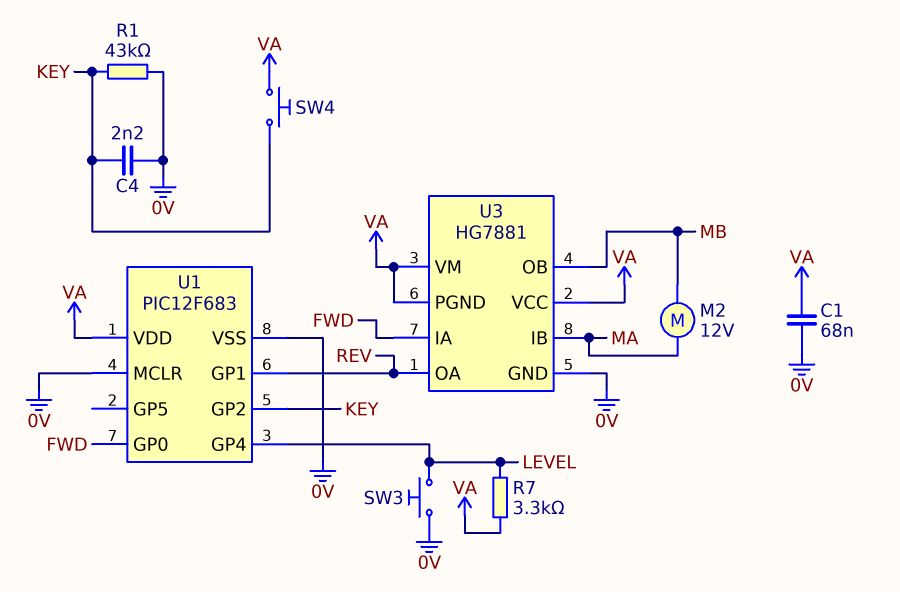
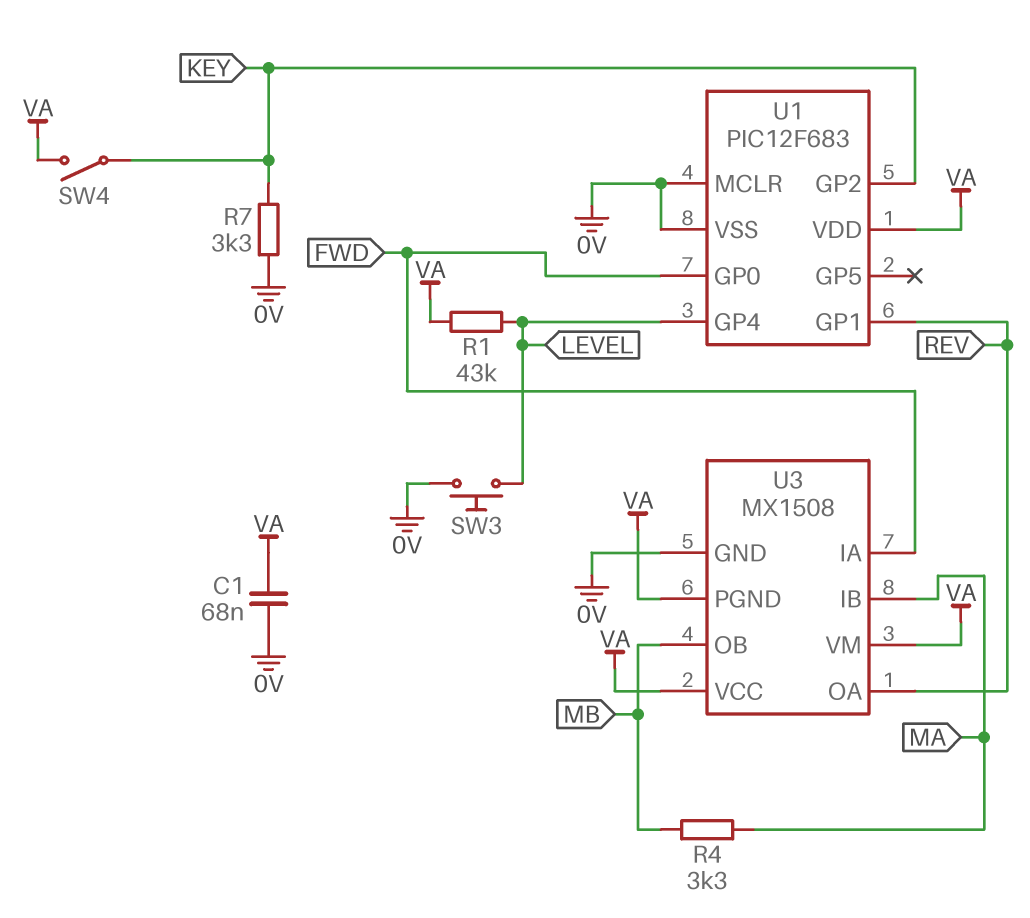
C4: 2.2nF (0V, KEY) -> none
M2: motor 12V (MA, MB) -> none
R1: 43k (0V, KEY) -> 43k (LEVEL, VA)
R4: none -> 3.3k (MA, MB)
R7: 3.3k (LEVEL, VA) -> 3.3k (0V, KEY)
SW4: button (KEY, VA) -> switch (KEY, VA)
U3: HG7881 -> MX1508

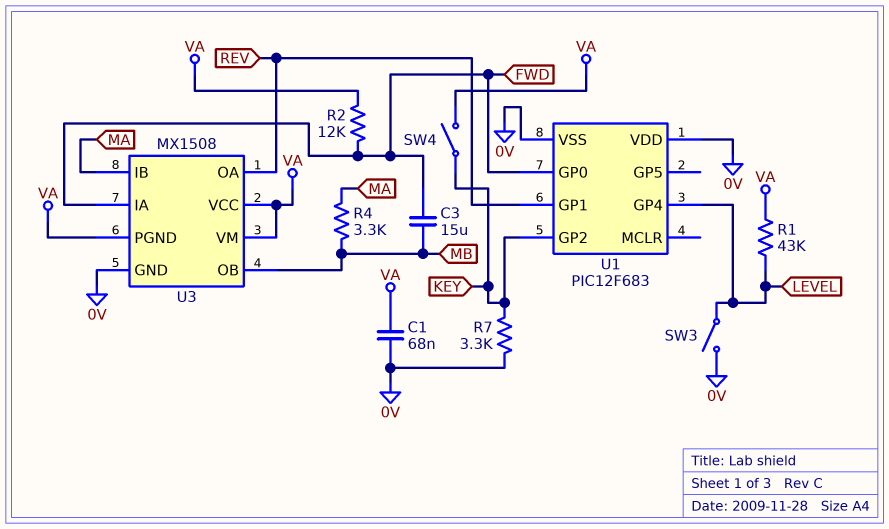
C3: none -> 15uF (FWD, MB)
R2: none -> 12k (FWD, VA)
SW3: button (0V, LEVEL) -> switch (0V, LEVEL)
U1 pin MCLR: 0V -> none
U1 pin VDD: VA -> 0V

